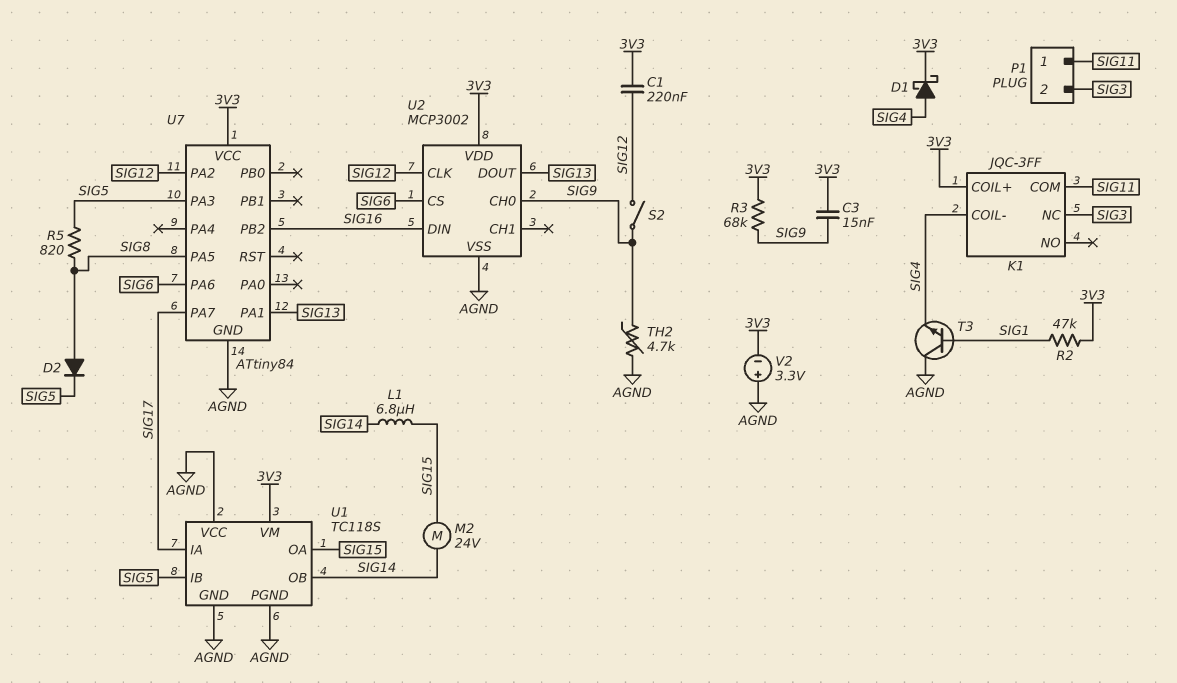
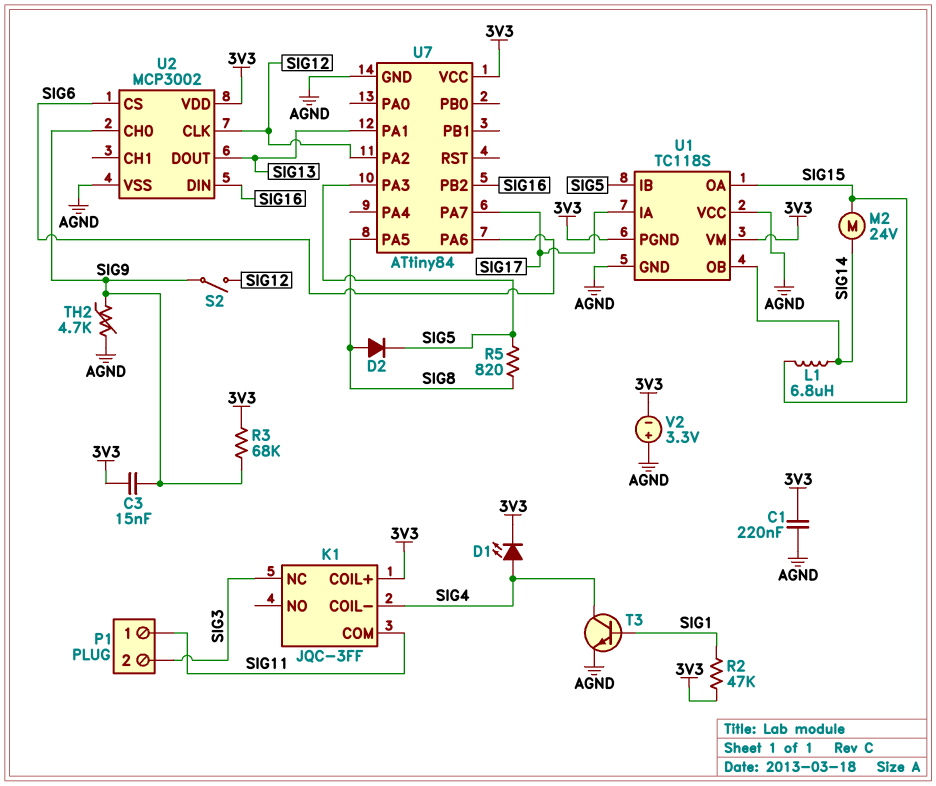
C1: 220nF (3V3, SIG12) -> 220nF (3V3, AGND)
D1: schottky (A SIG4, K 3V3) -> LED (A SIG4, K 3V3)
T3: NPN (B SIG1, C AGND, E SIG4) -> NPN (B SIG1, C SIG4, E AGND)
U1 pin PGND: AGND -> 3V3

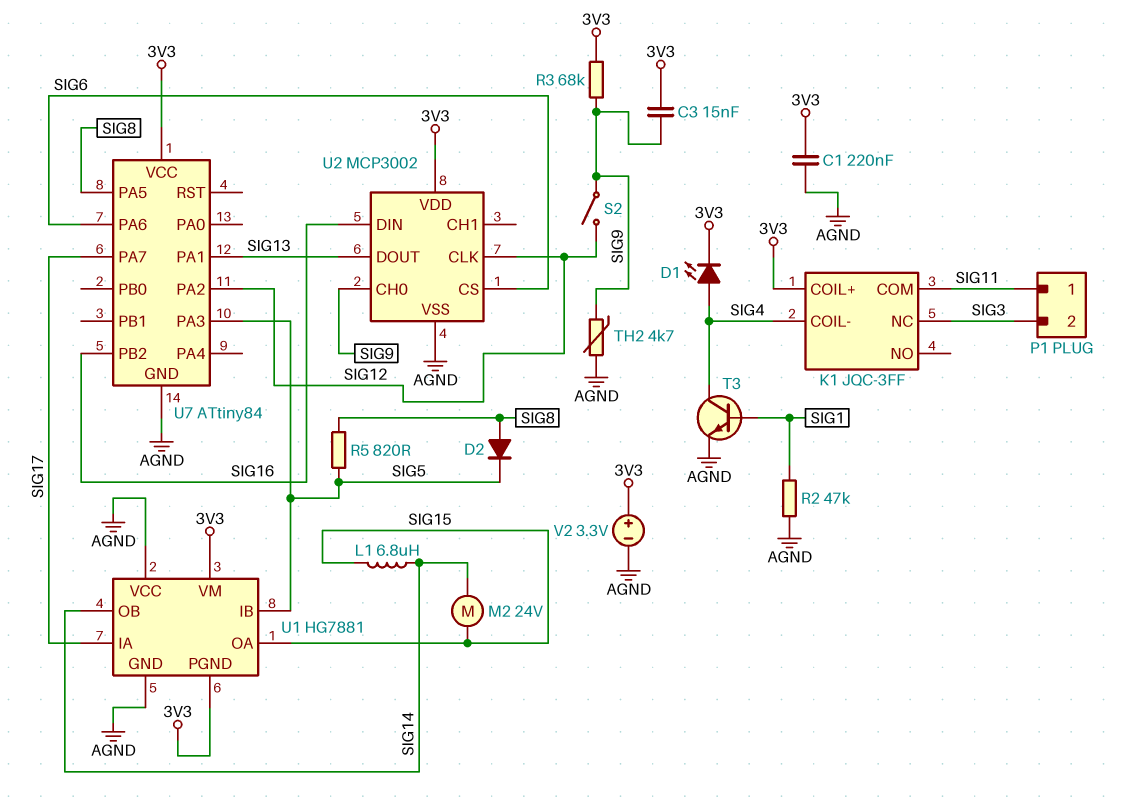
R2: 47k (3V3, SIG1) -> 47k (AGND, SIG1)
U1: TC118S -> HG7881
V2: 3.3V (plus AGND, minus 3V3) -> 3.3V (plus 3V3, minus AGND)

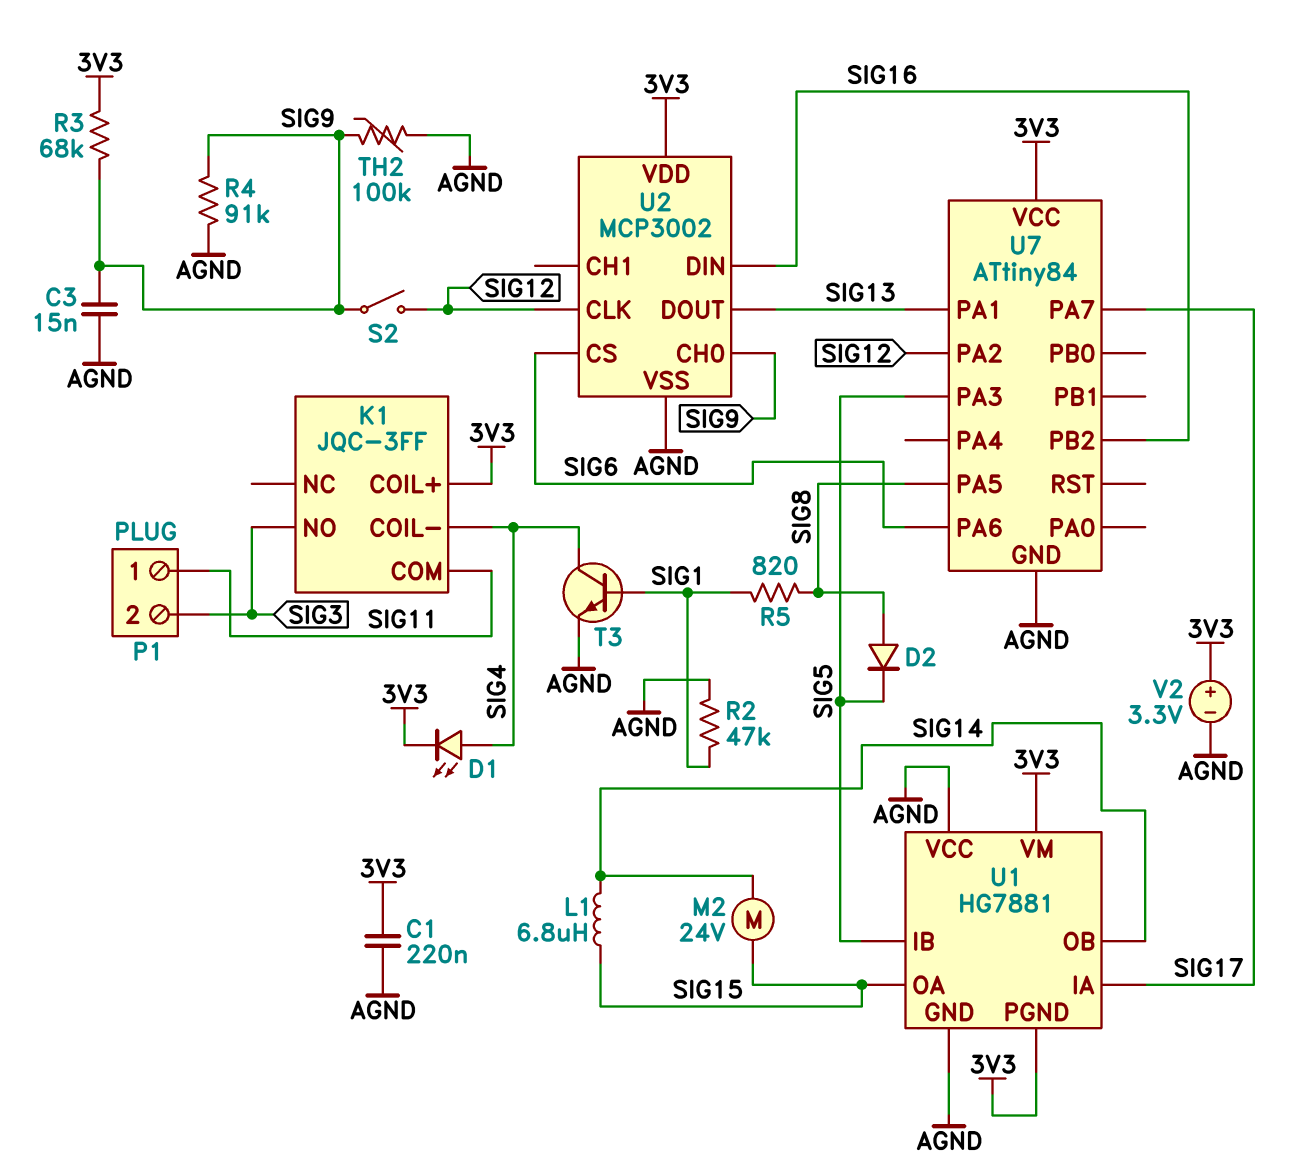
C3: 15nF (3V3, SIG9) -> 15nF (AGND, SIG9)
K1 pin NC: SIG3 -> none
K1 pin NO: none -> SIG3
R4: none -> 91k (AGND, SIG9)
R5: 820 (SIG5, SIG8) -> 820 (SIG1, SIG8)
TH2: 4.7k (AGND, SIG9) -> 100k (AGND, SIG9)

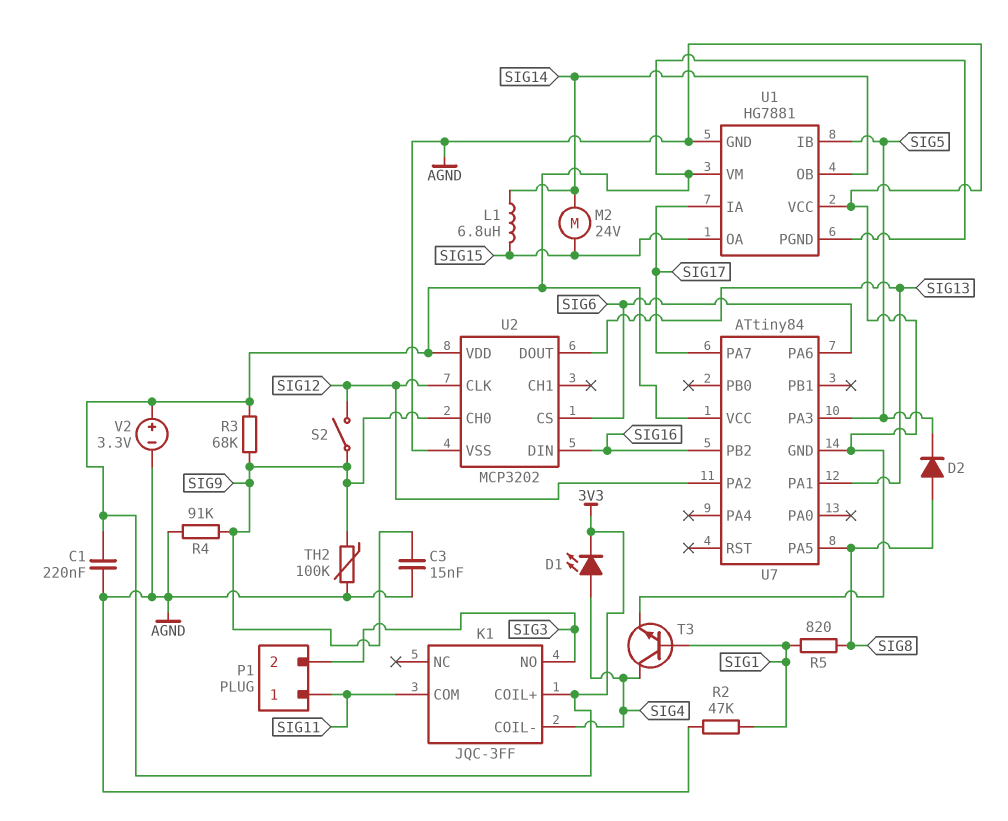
U2: MCP3002 -> MCP3202

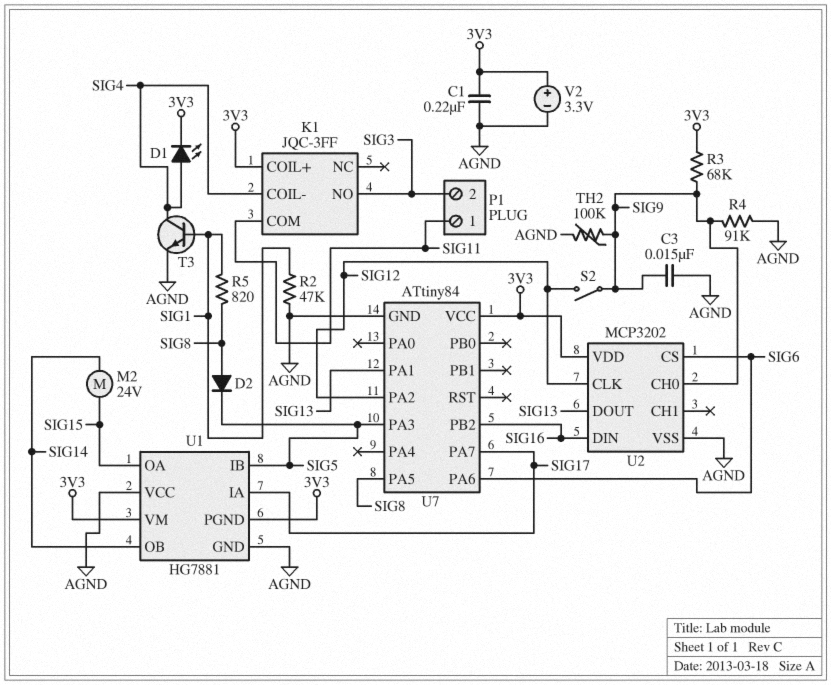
L1: 6.8uH (SIG14, SIG15) -> none

